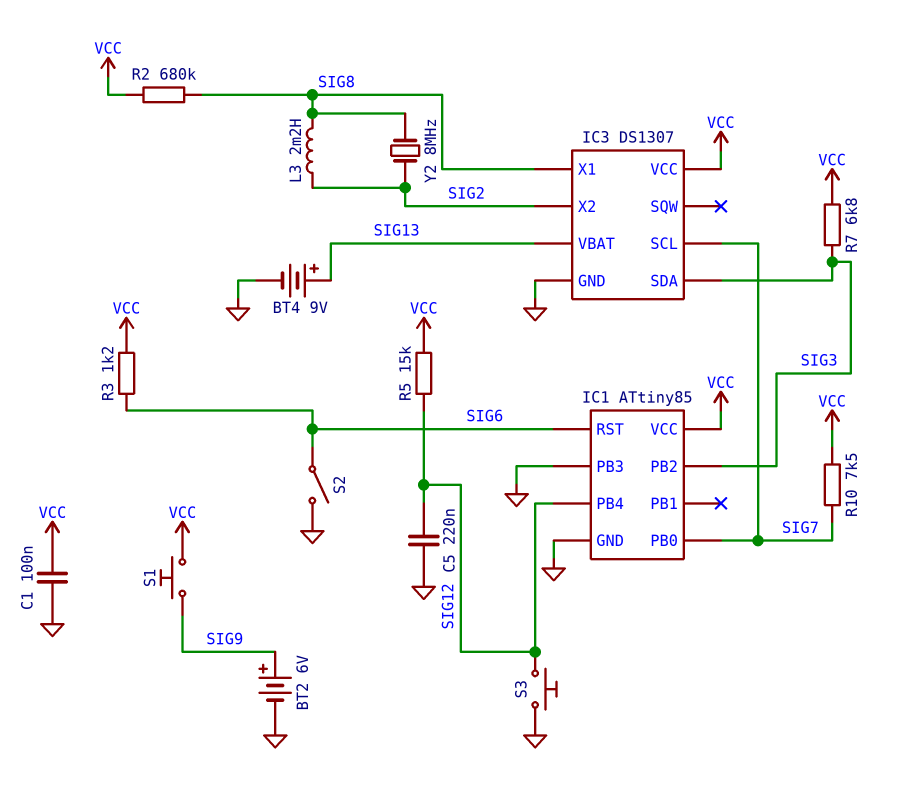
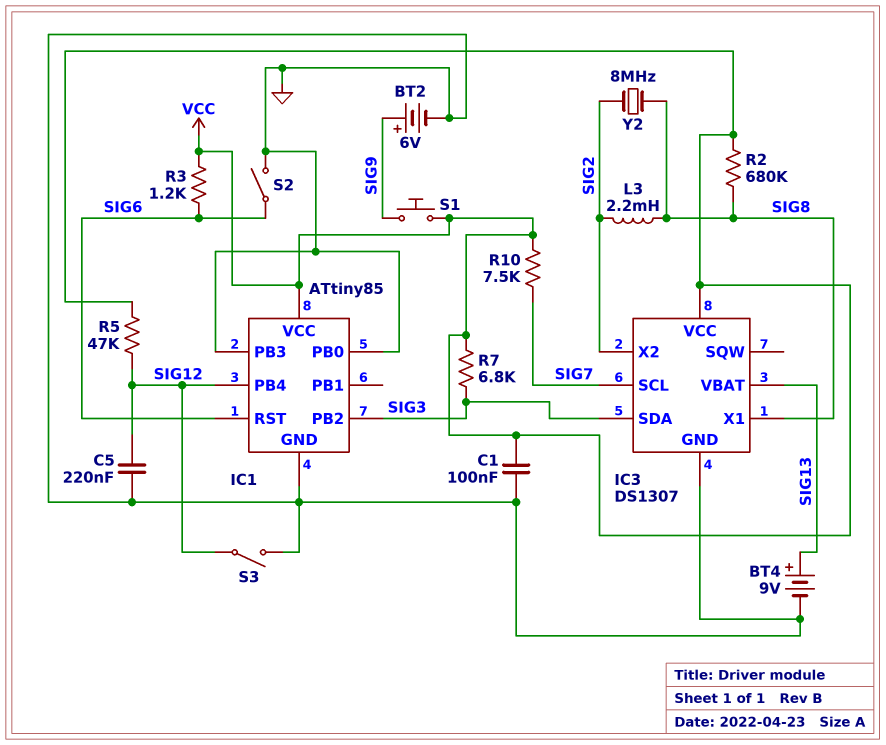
IC1 pin PB0: SIG7 -> GND
R5: 15k (SIG12, VCC) -> 47k (SIG12, VCC)
S3: button (GND, SIG12) -> switch (GND, SIG12)

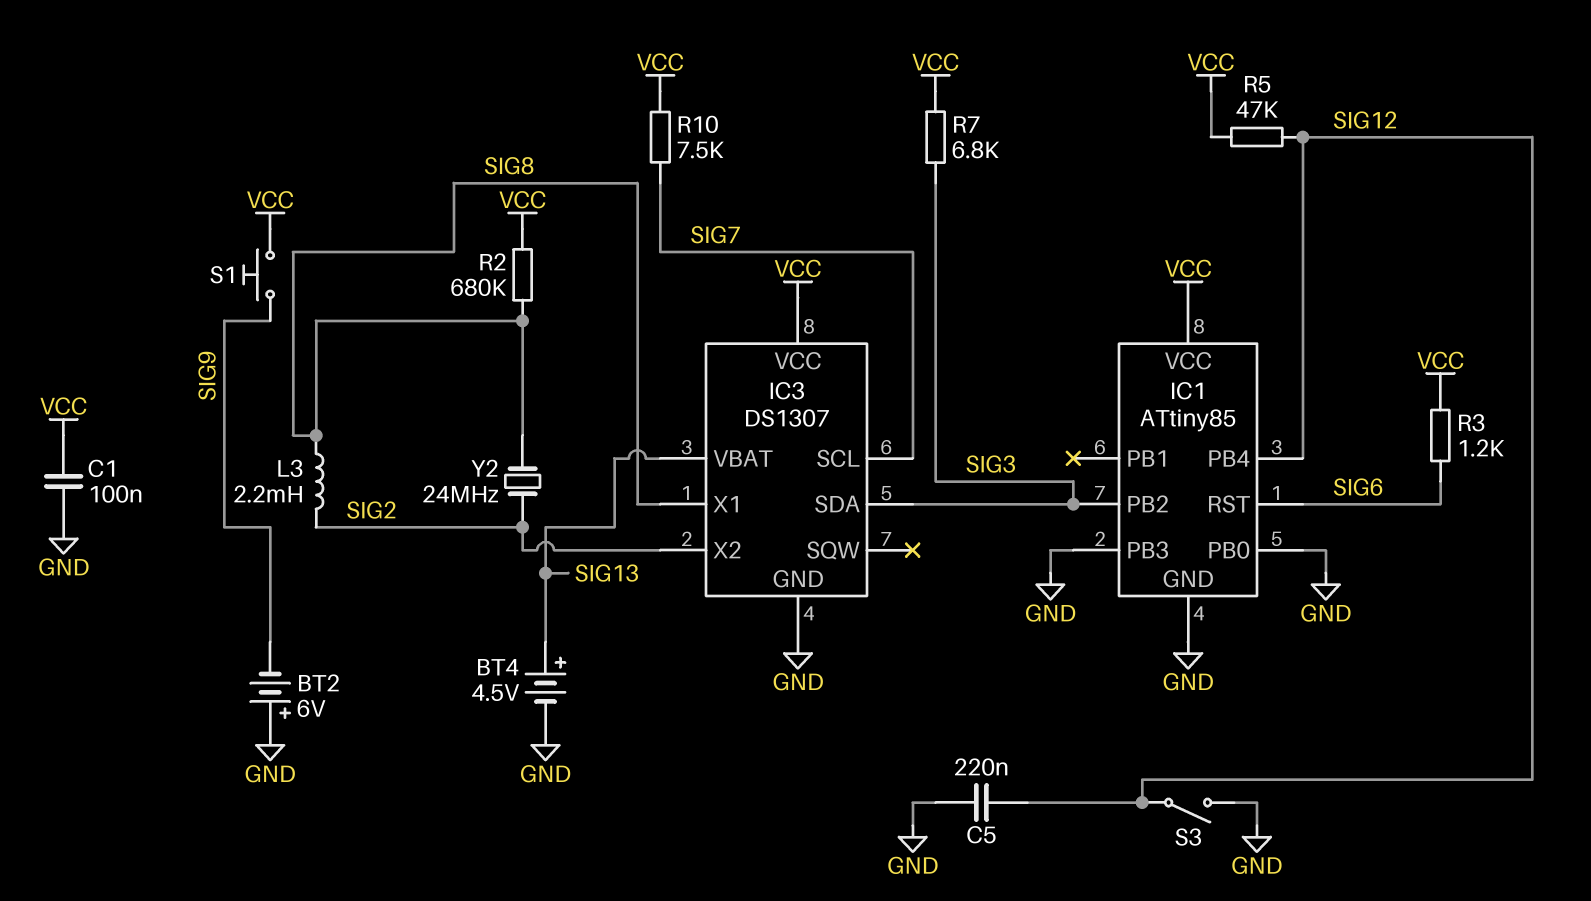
BT2: 6V (plus SIG9, minus GND) -> 6V (plus GND, minus SIG9)
BT4: 9V (plus SIG13, minus GND) -> 4.5V (plus SIG13, minus GND)
S2: switch (GND, SIG6) -> none
Y2: 8MHz (SIG2, SIG8) -> 24MHz (SIG2, SIG8)

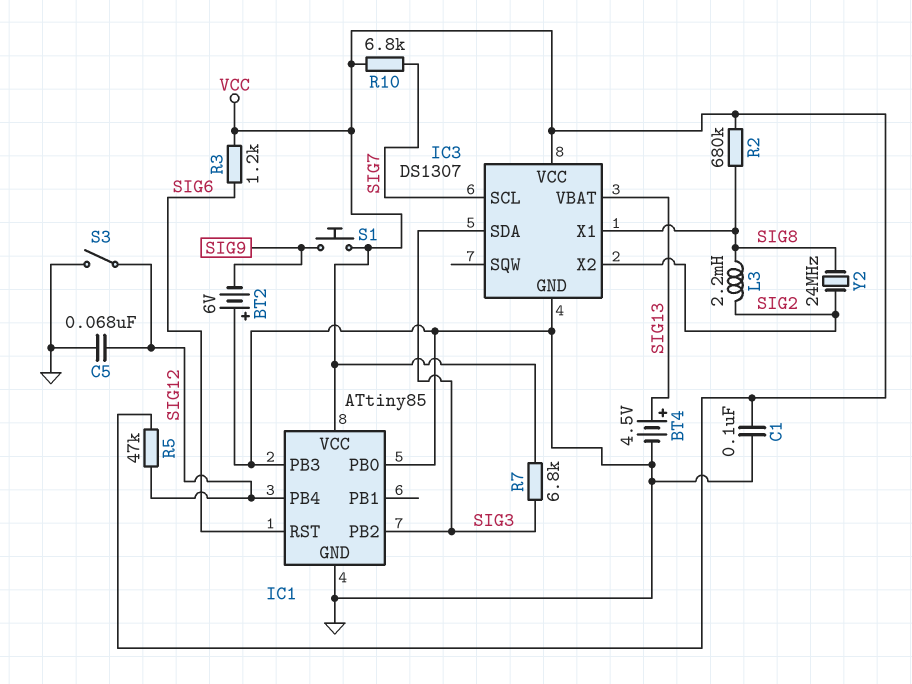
C5: 220nF (GND, SIG12) -> 68nF (GND, SIG12)
R10: 7.5k (SIG7, VCC) -> 6.8k (SIG7, VCC)

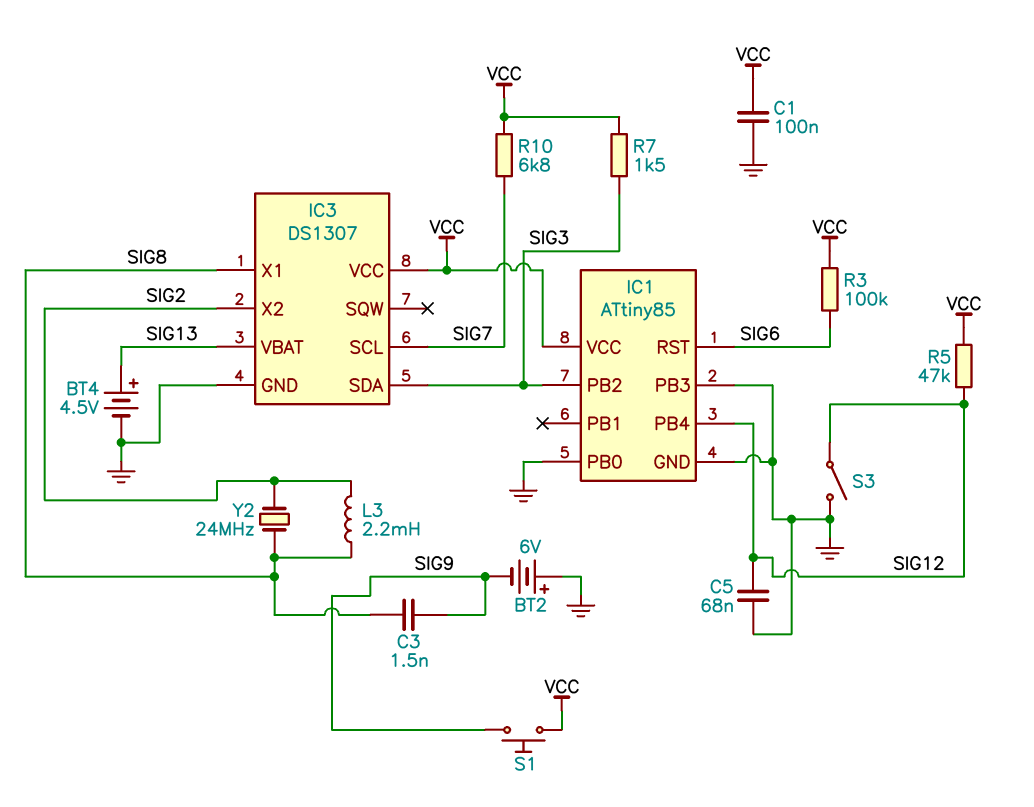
C3: none -> 1.5nF (SIG8, SIG9)
R2: 680k (SIG8, VCC) -> none
R3: 1.2k (SIG6, VCC) -> 100k (SIG6, VCC)
R7: 6.8k (SIG3, VCC) -> 1.5k (SIG3, VCC)

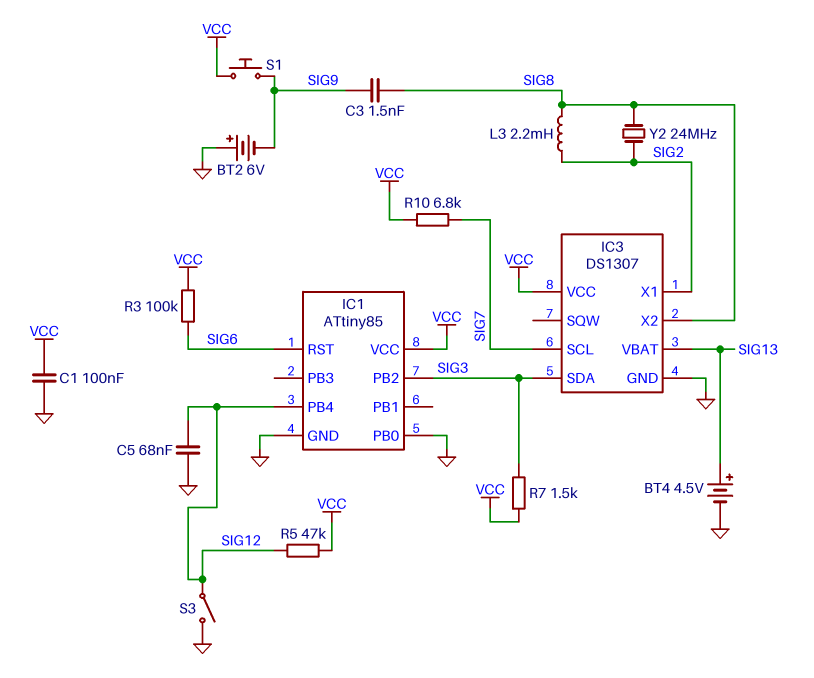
IC1 pin PB3: GND -> none
IC3 pin X1: SIG8 -> SIG2
IC3 pin X2: SIG2 -> SIG8

